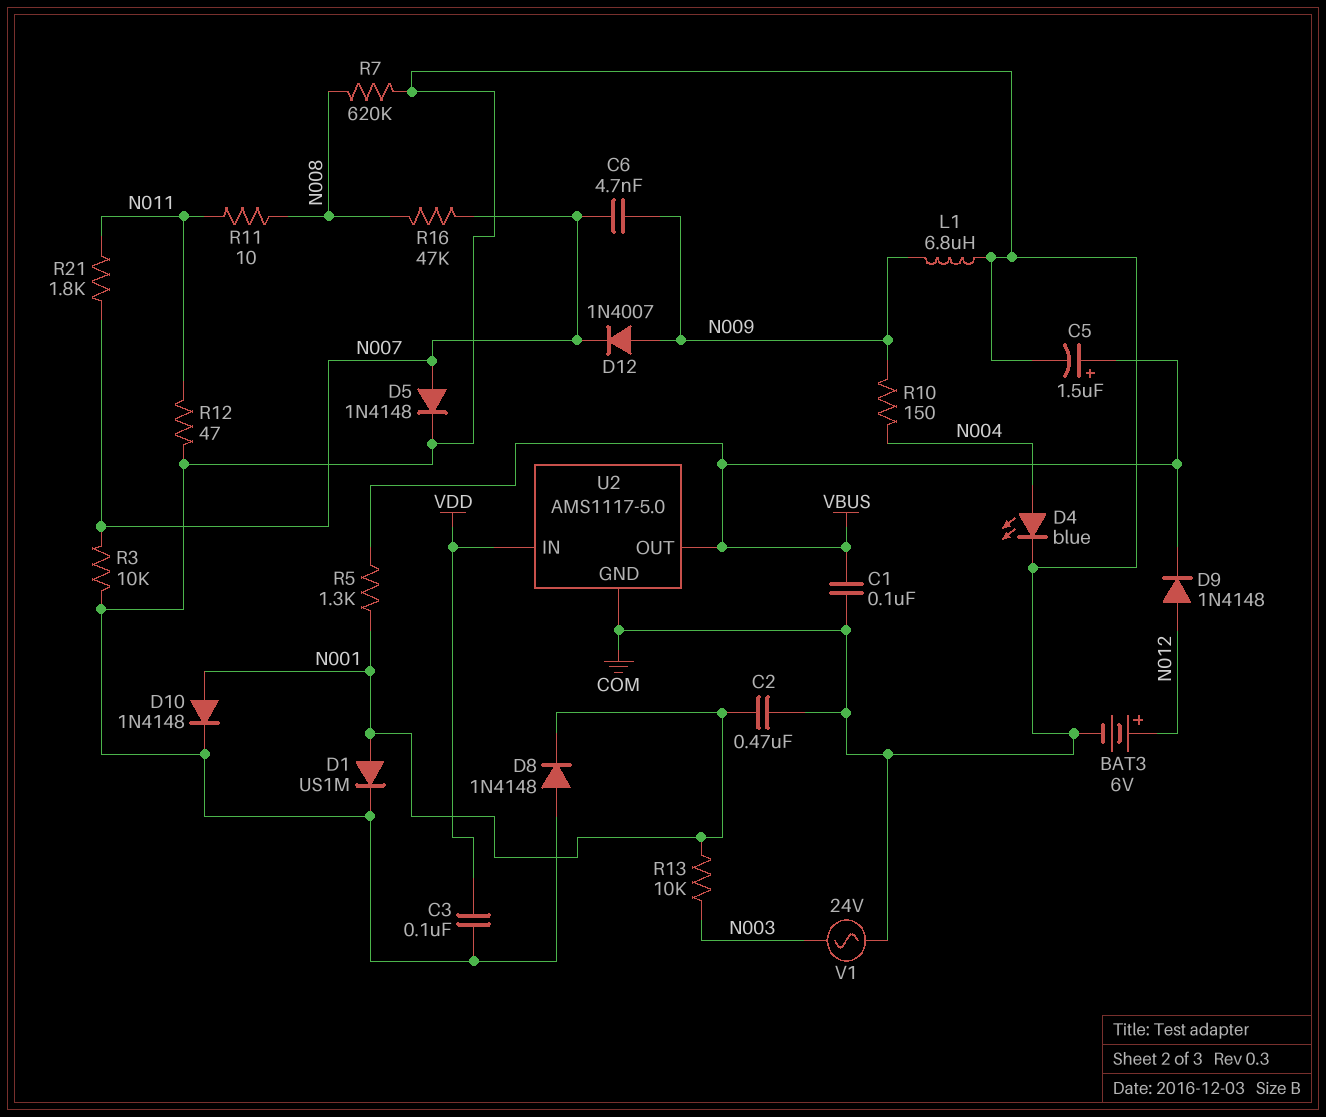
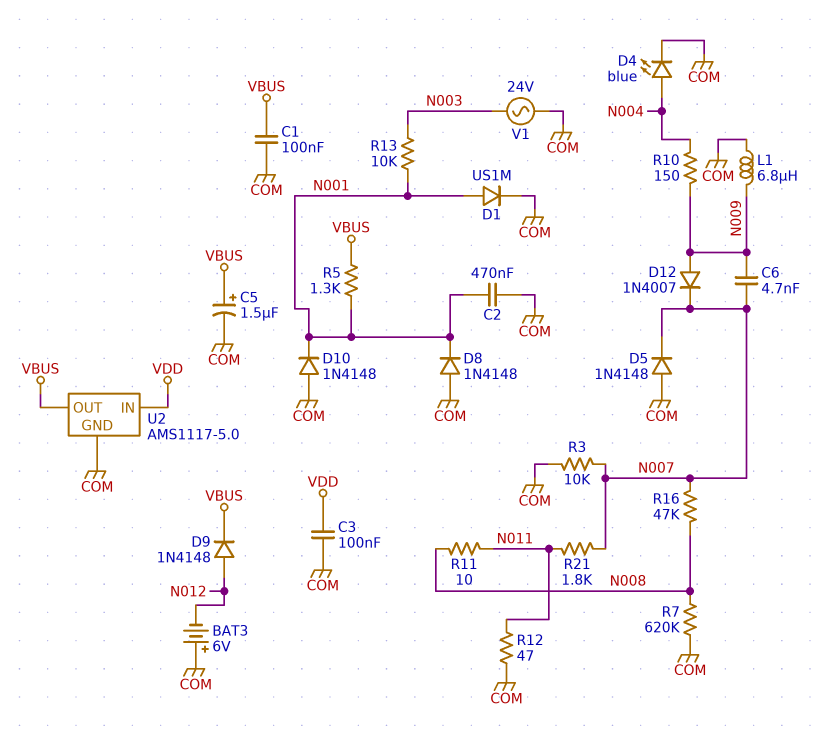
BAT3: 6V (plus N012, minus COM) -> 6V (plus COM, minus N012)
D5: diode 1N4148 (A N007, K COM) -> diode 1N4148 (A COM, K N007)
D10: diode 1N4148 (A N001, K COM) -> diode 1N4148 (A COM, K N001)

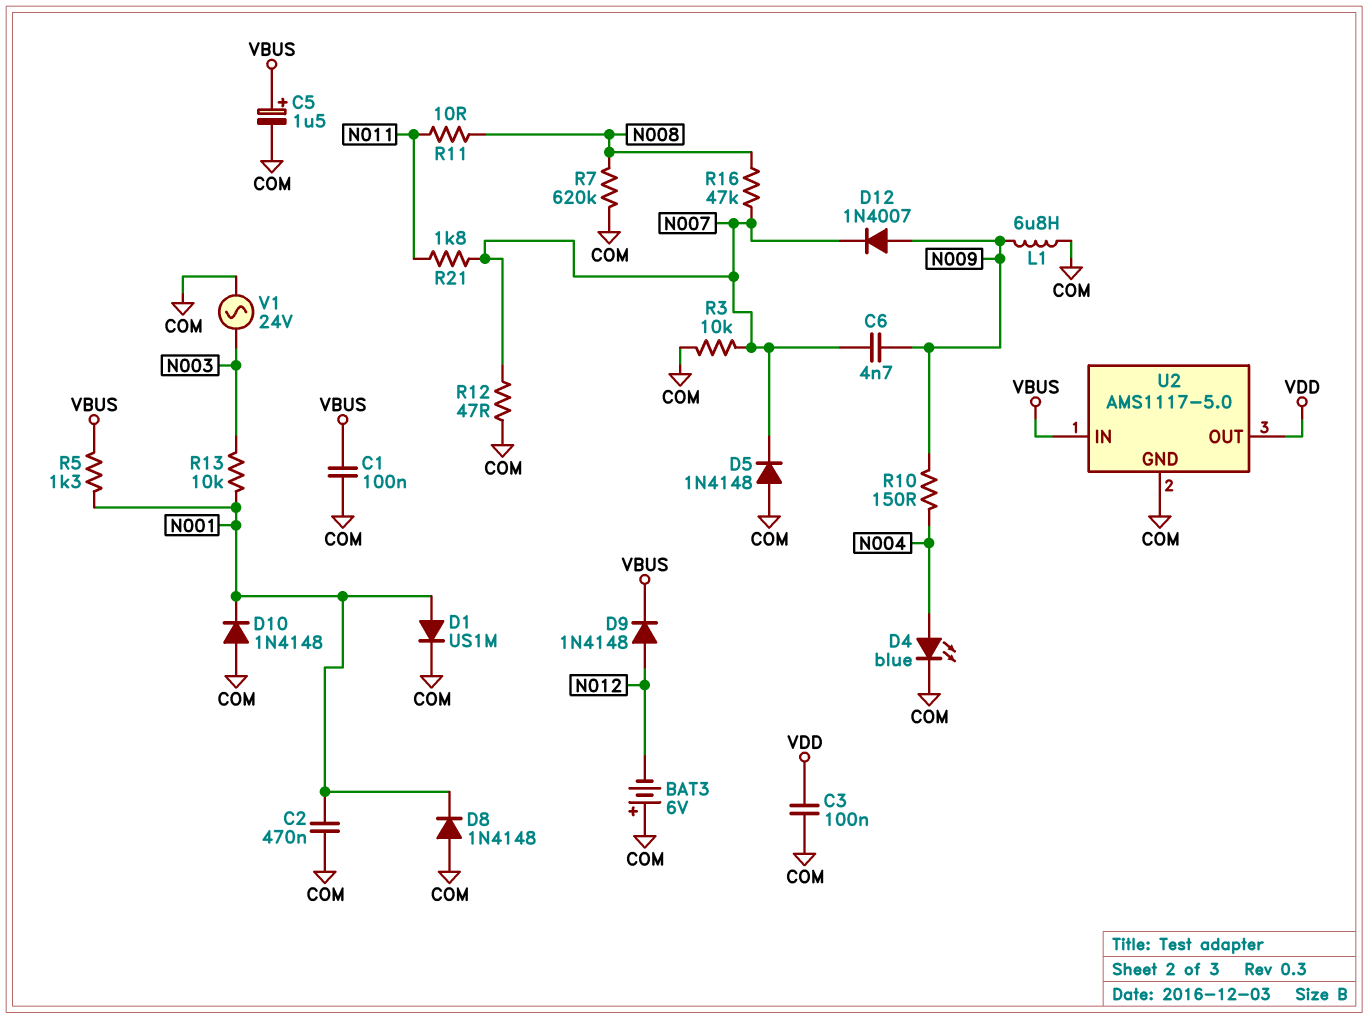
R12: 47 (COM, N011) -> 47 (COM, N007)
U2 pin IN: VDD -> VBUS
U2 pin OUT: VBUS -> VDD

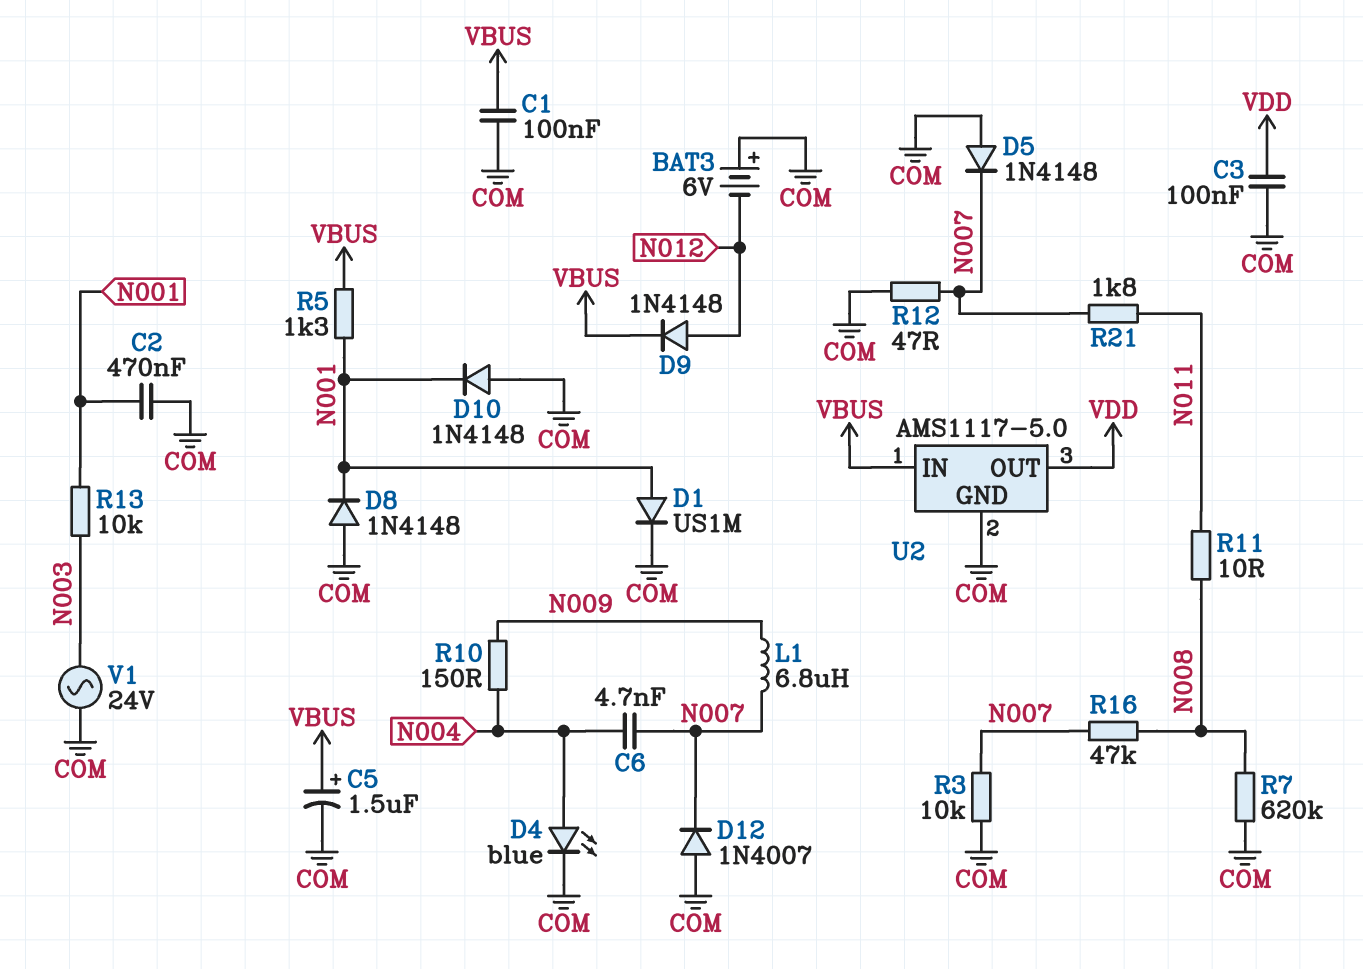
C6: 4.7nF (N007, N009) -> 4.7nF (N004, N007)
D12: diode 1N4007 (A N009, K N007) -> diode 1N4007 (A COM, K N007)
L1: 6.8uH (COM, N009) -> 6.8uH (N007, N009)

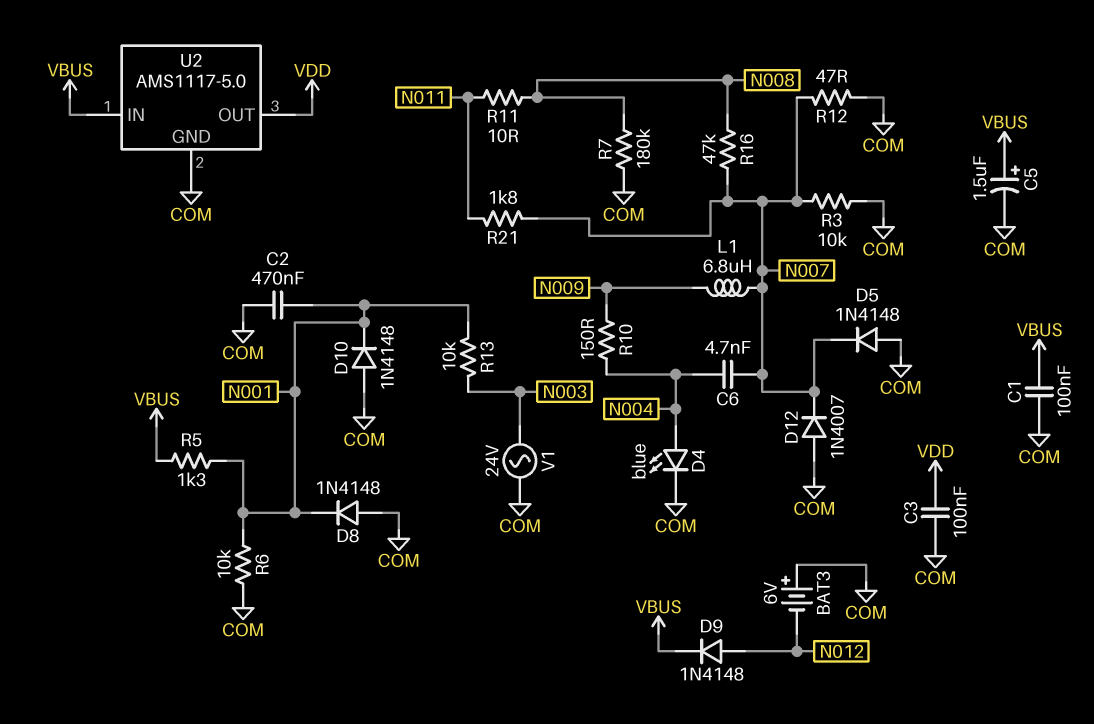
D1: diode US1M (A N001, K COM) -> none
R6: none -> 10k (COM, N001)
R7: 620k (COM, N008) -> 180k (COM, N008)

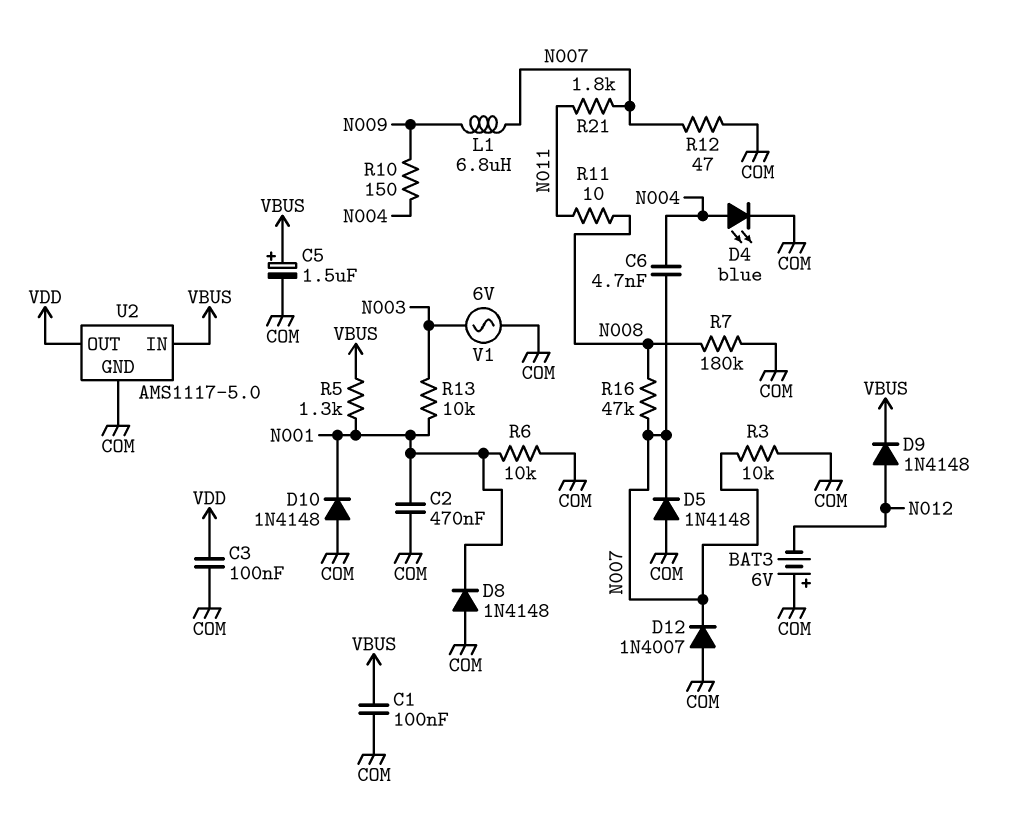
V1: AC 24V (COM, N003) -> AC 6V (COM, N003)

